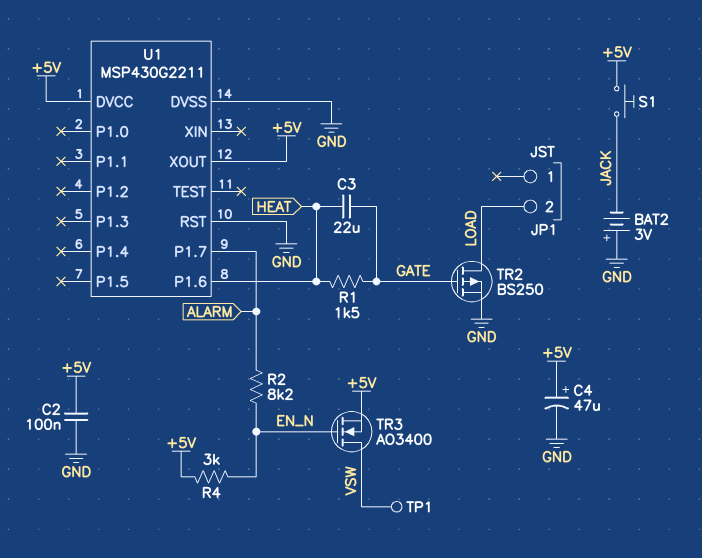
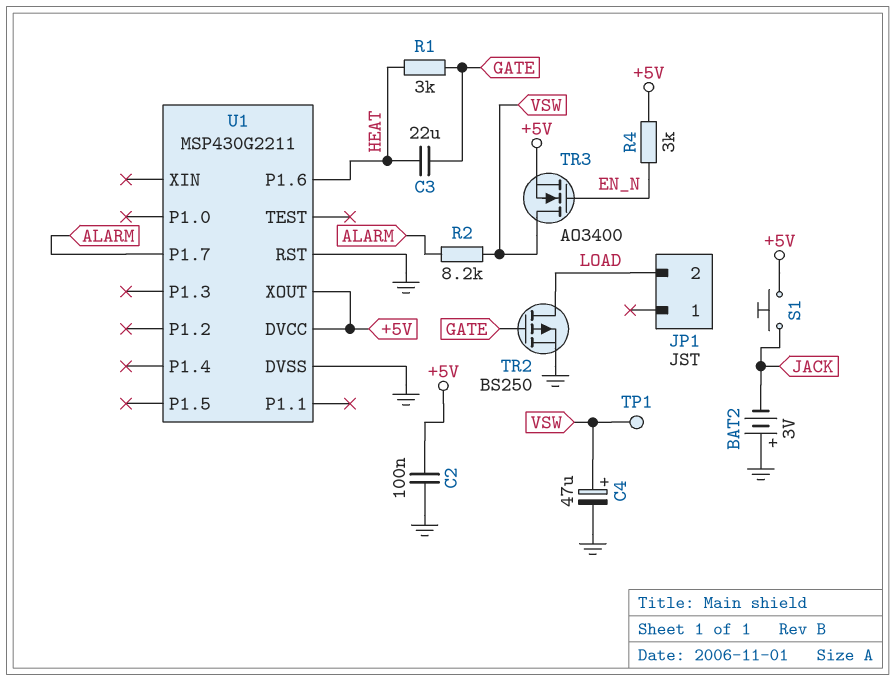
C4: 47uF (plus +5V, minus GND) -> 47uF (plus VSW, minus GND)
R1: 1.5k (GATE, HEAT) -> 3k (GATE, HEAT)
R2: 8.2k (ALARM, EN_N) -> 8.2k (ALARM, VSW)

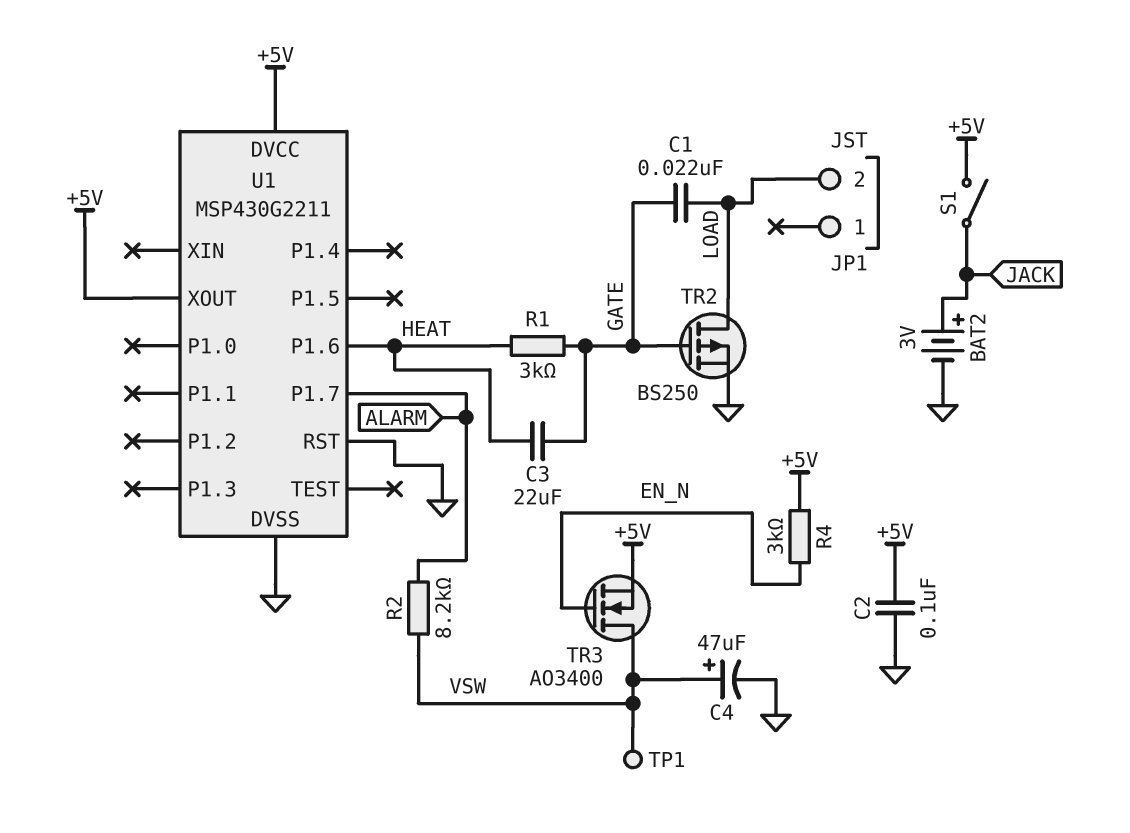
BAT2: 3V (plus GND, minus JACK) -> 3V (plus JACK, minus GND)
C1: none -> 22nF (GATE, LOAD)
S1: button (+5V, JACK) -> switch (+5V, JACK)

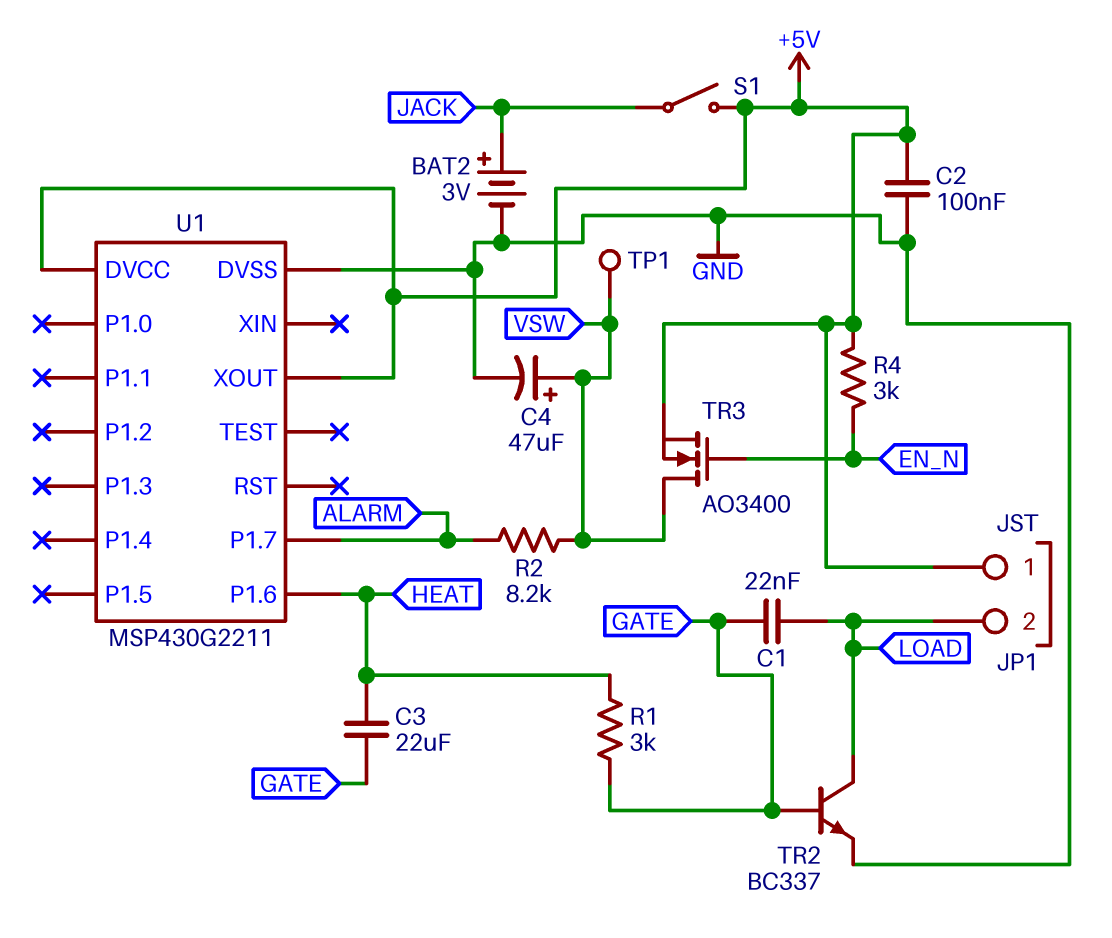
JP1 pin 1: none -> +5V
TR2: PMOS BS250 (G GATE, D LOAD, S GND) -> NPN BC337 (B GATE, C LOAD, E GND)
U1 pin RST: GND -> none

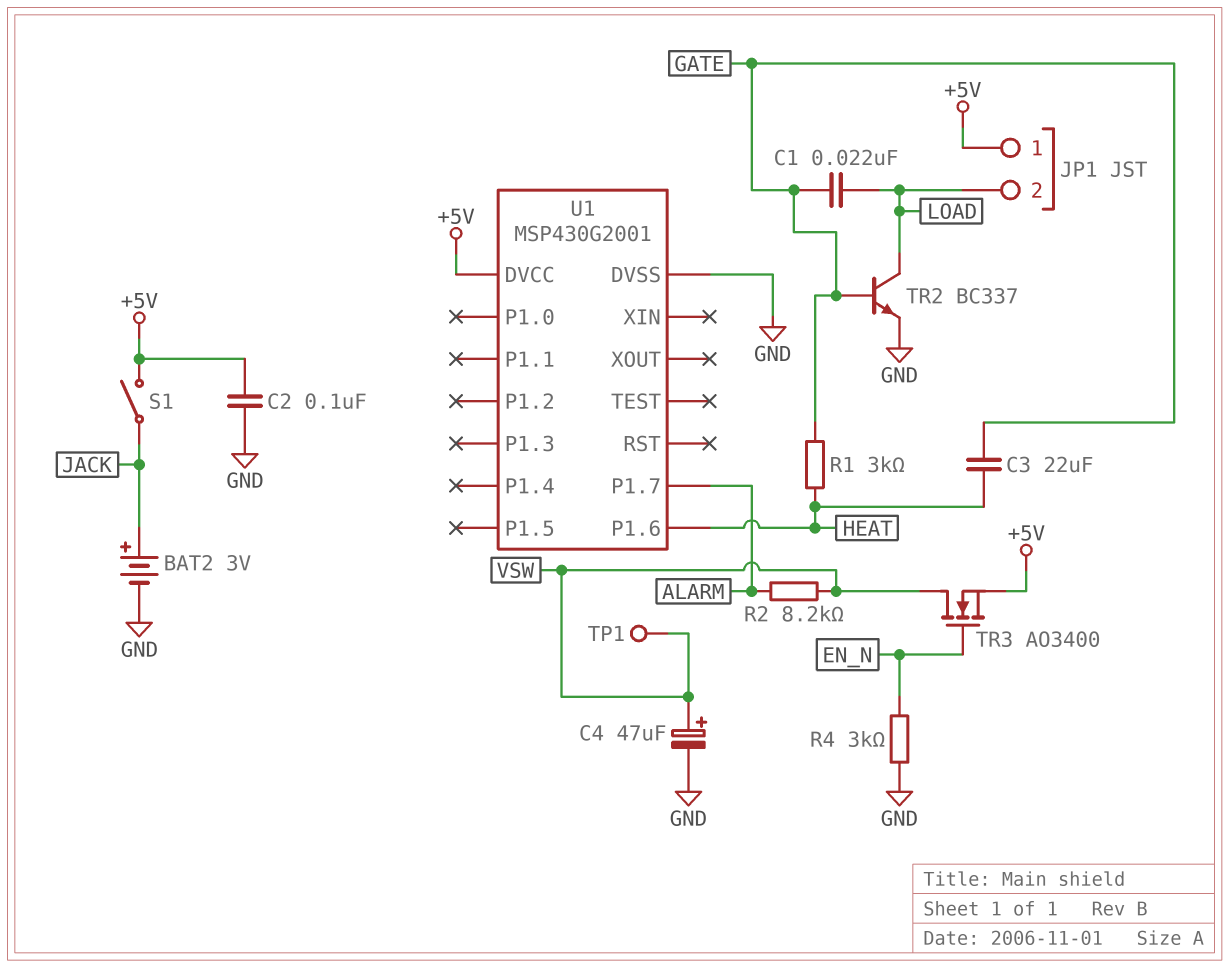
R4: 3k (+5V, EN_N) -> 3k (EN_N, GND)
U1: MSP430G2211 -> MSP430G2001
U1 pin XOUT: +5V -> none

